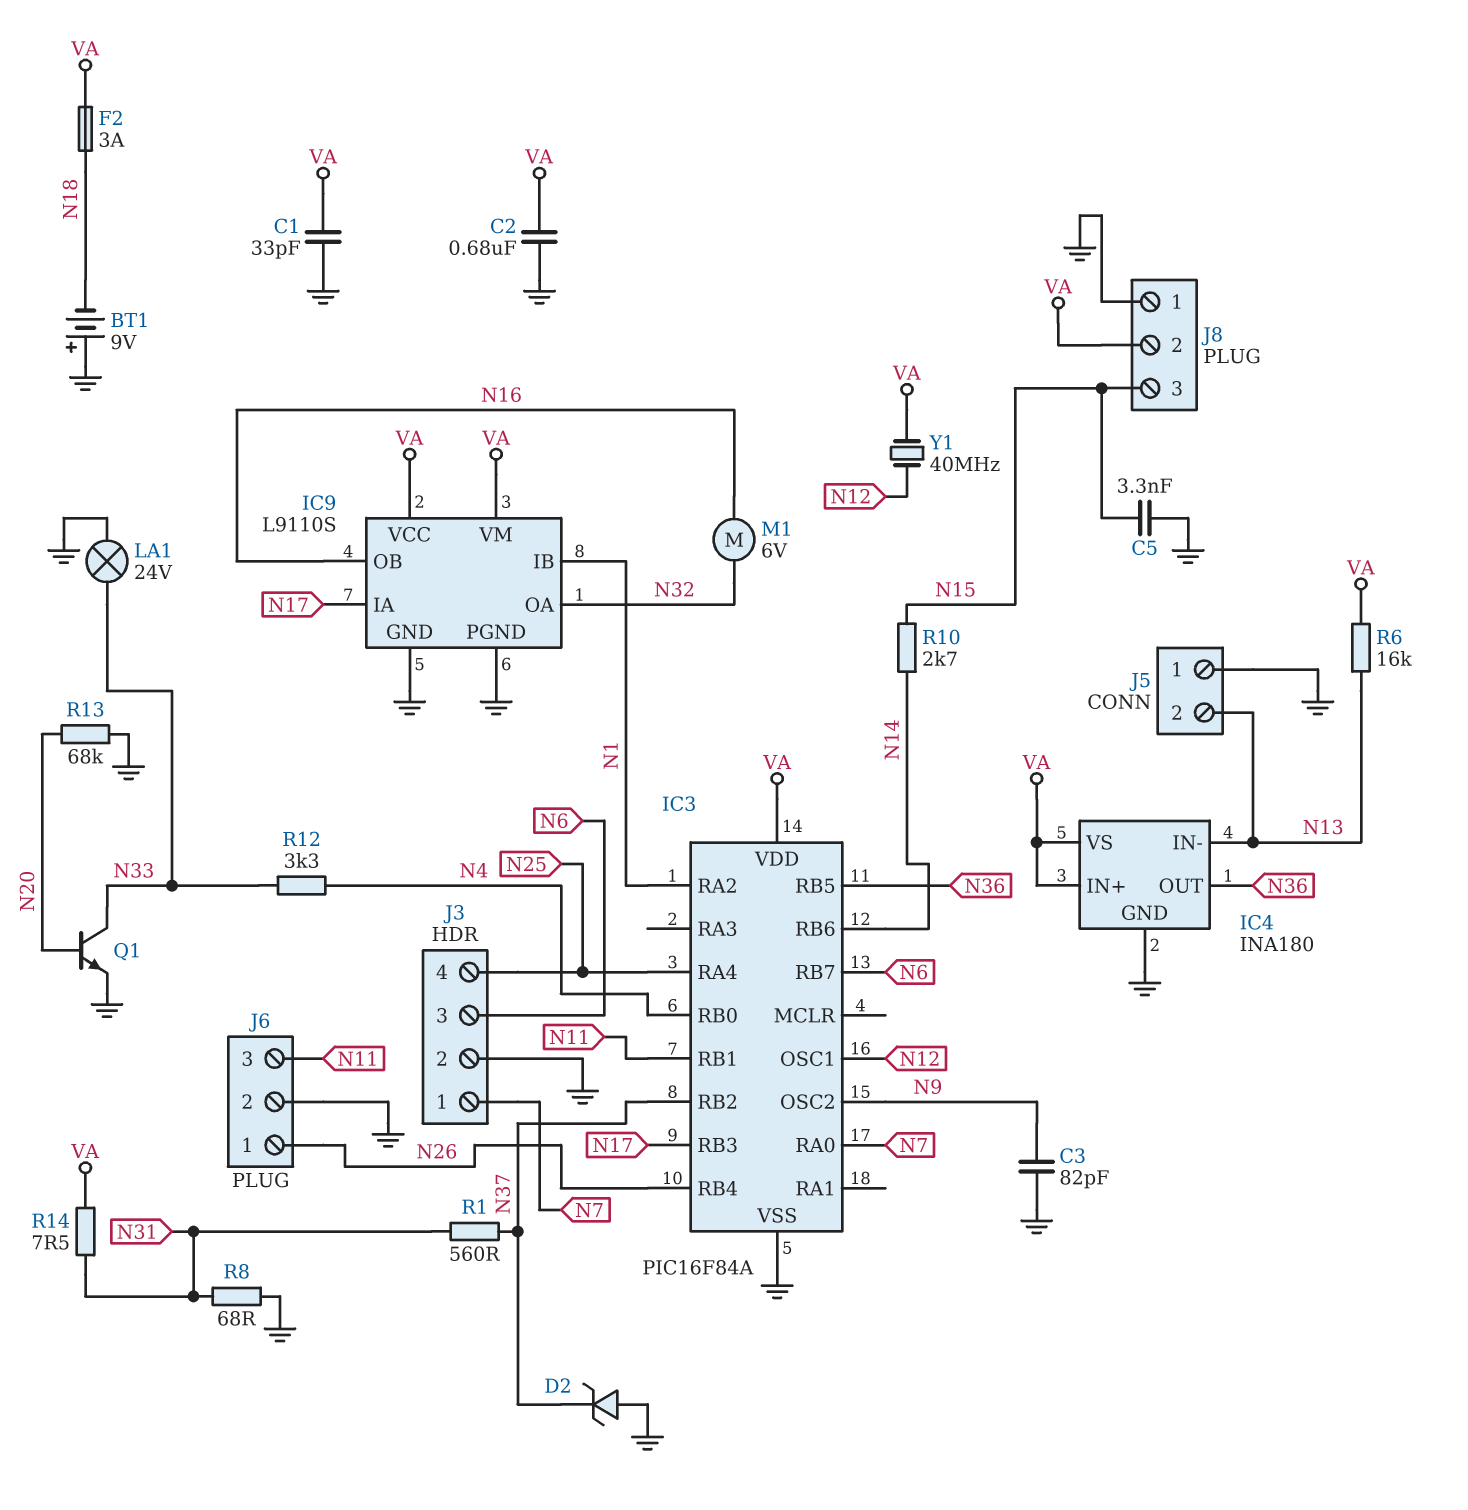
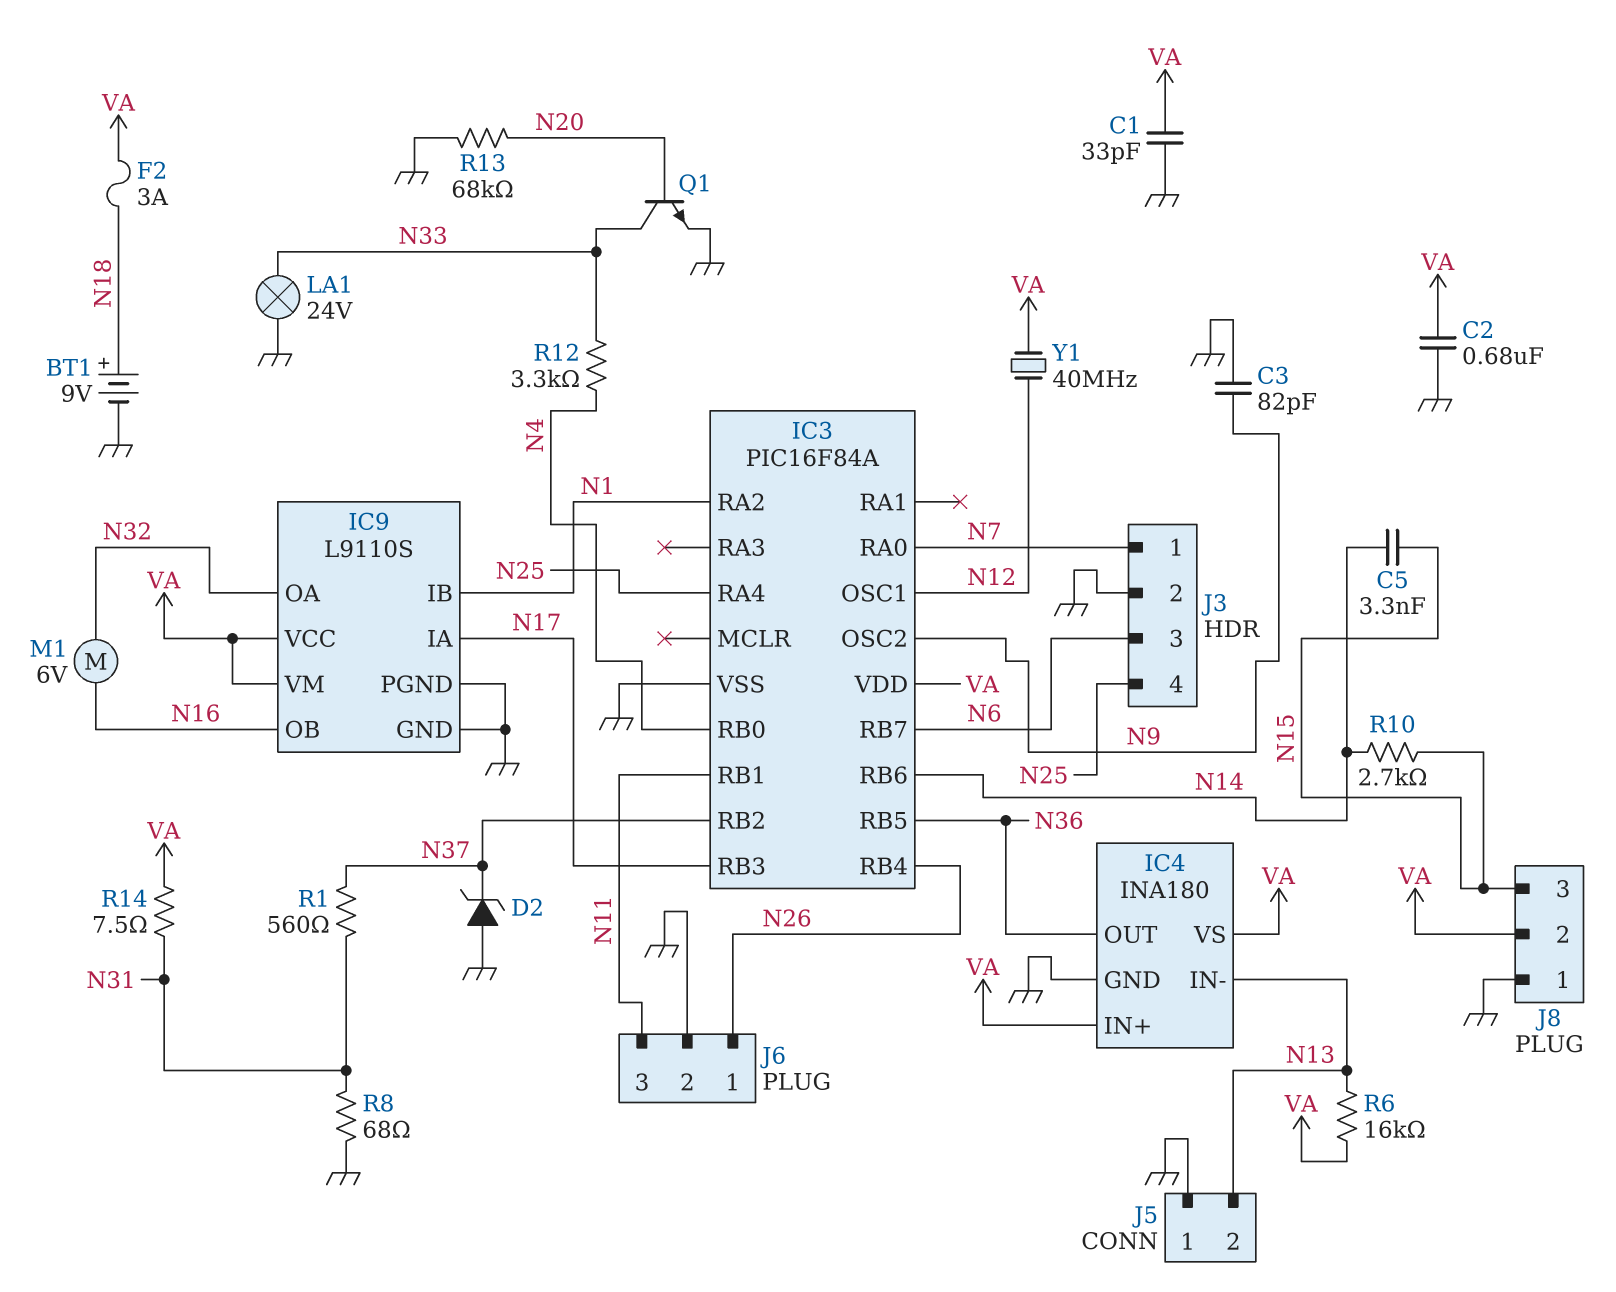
BT1: 9V (plus GND, minus N18) -> 9V (plus N18, minus GND)
C5: 3.3nF (GND, N15) -> 3.3nF (N14, N15)

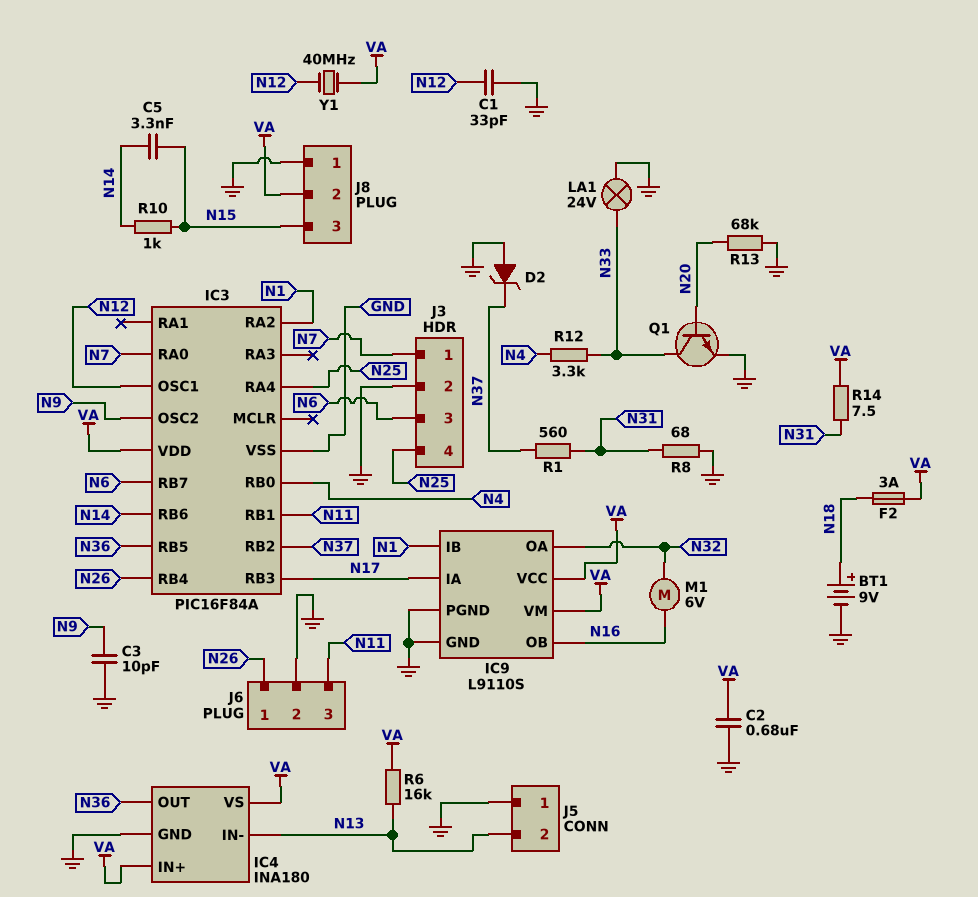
C1: 33pF (GND, VA) -> 33pF (GND, N12)
C3: 82pF (GND, N9) -> 10pF (GND, N9)
R10: 2.7k (N14, N15) -> 1k (N14, N15)

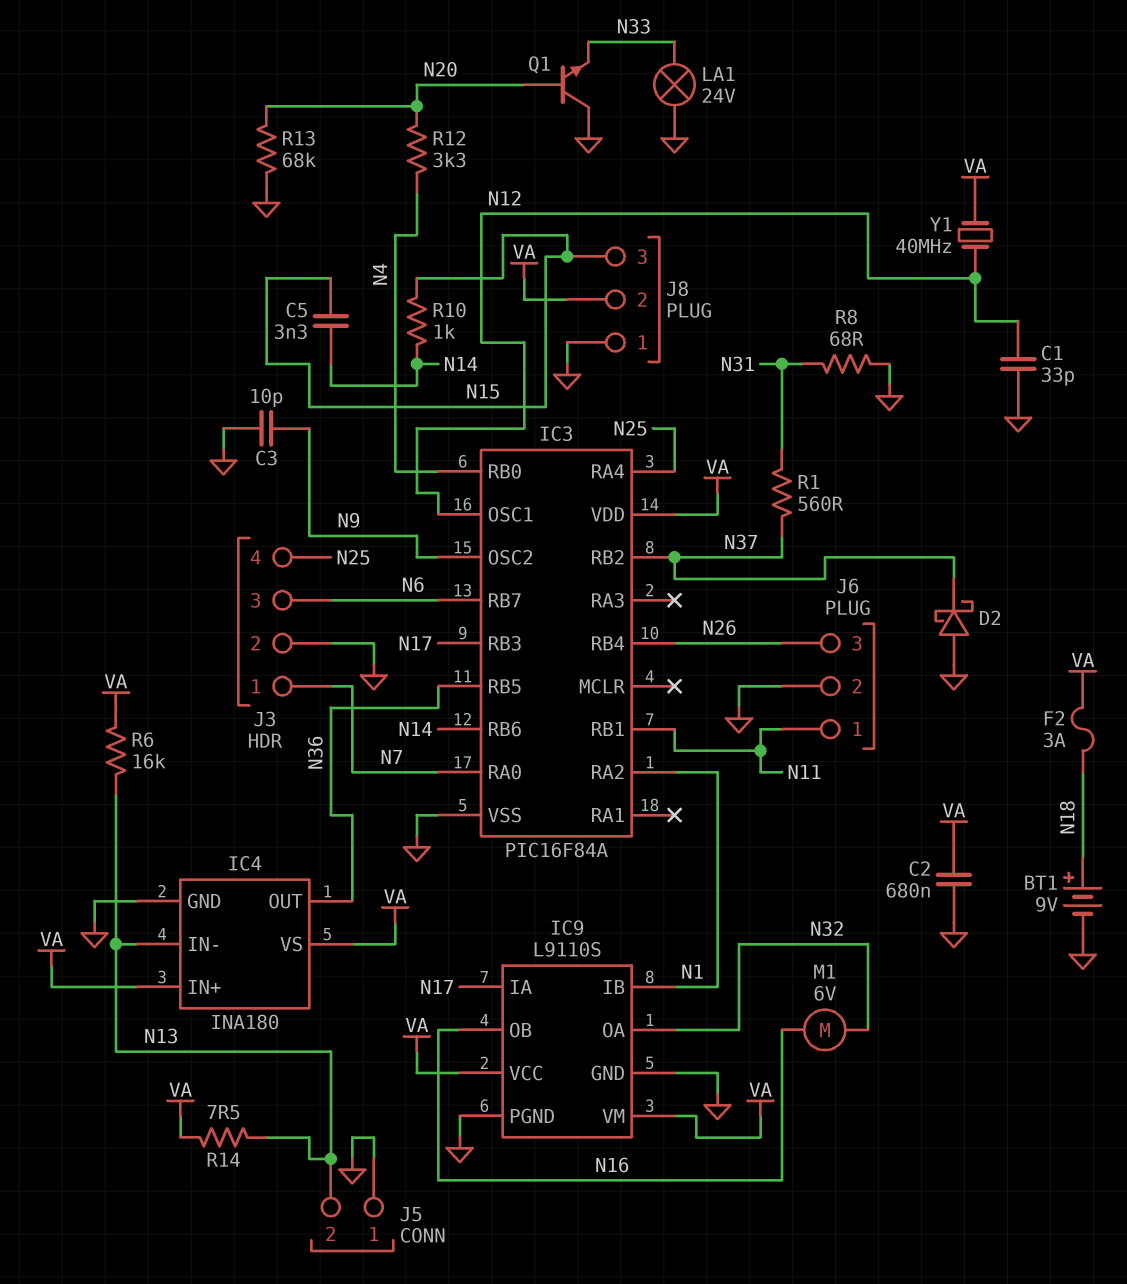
D2: zener (A GND, K N37) -> schottky (A GND, K N37)
J6 pin 1: N26 -> N11
J6 pin 3: N11 -> N26
Q1: NPN (B N20, C N33, E GND) -> NPN (B N20, C GND, E N33)
R12: 3.3k (N4, N33) -> 3.3k (N4, N20)
R14: 7.5 (N31, VA) -> 7.5 (N13, VA)

